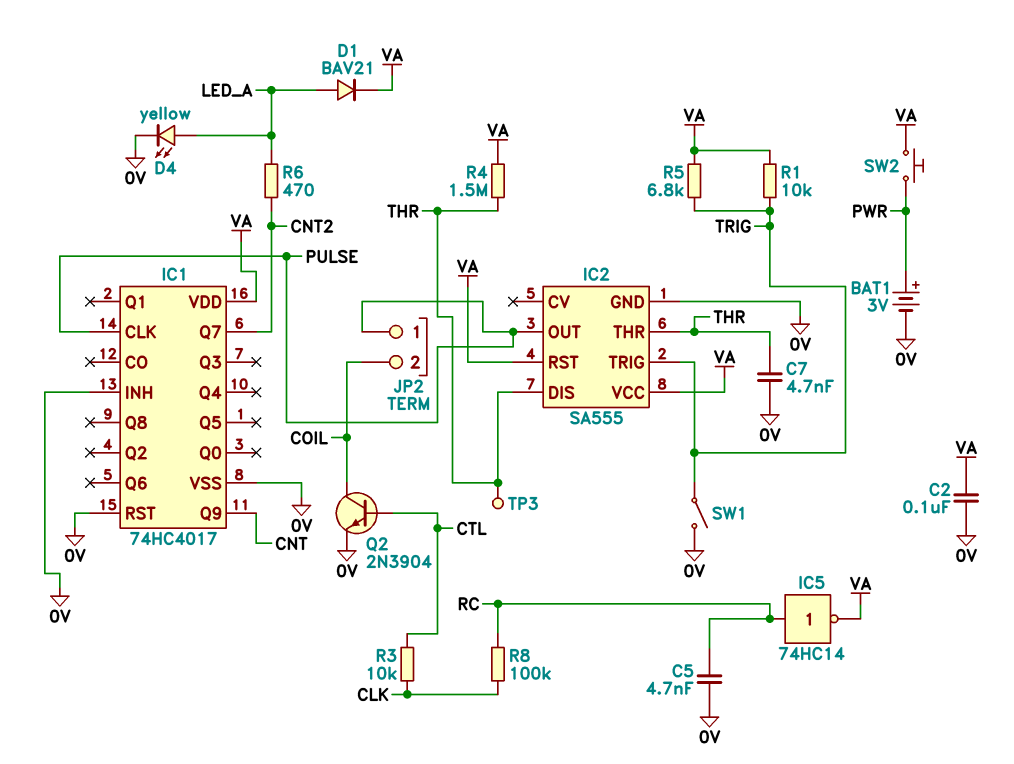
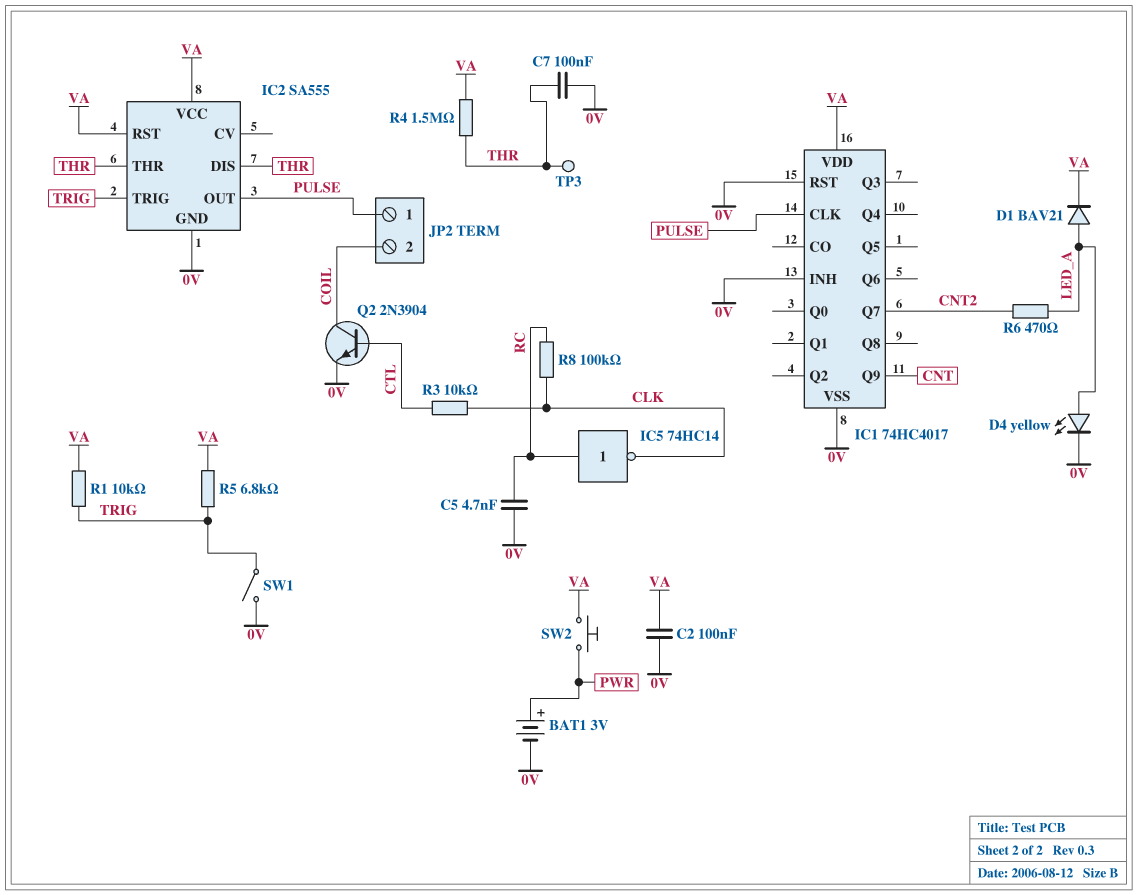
C7: 4.7nF (0V, THR) -> 100nF (0V, THR)
IC5: NOT 74HC14 (in RC, out VA) -> NOT 74HC14 (in RC, out CLK)

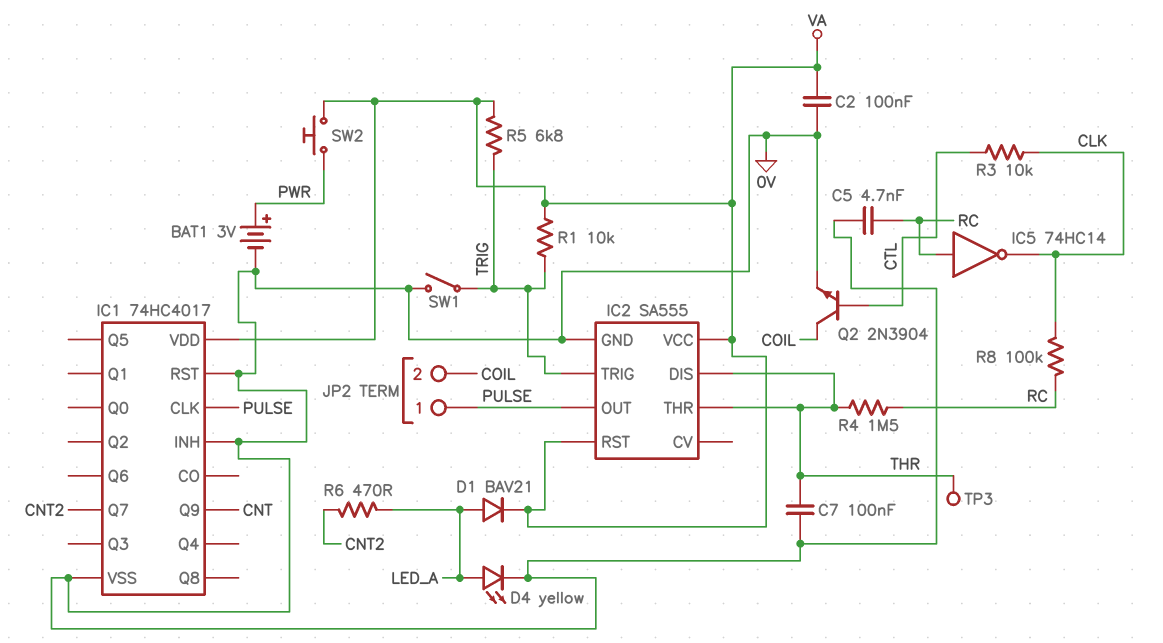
R4: 1.5M (THR, VA) -> 1.5M (RC, THR)

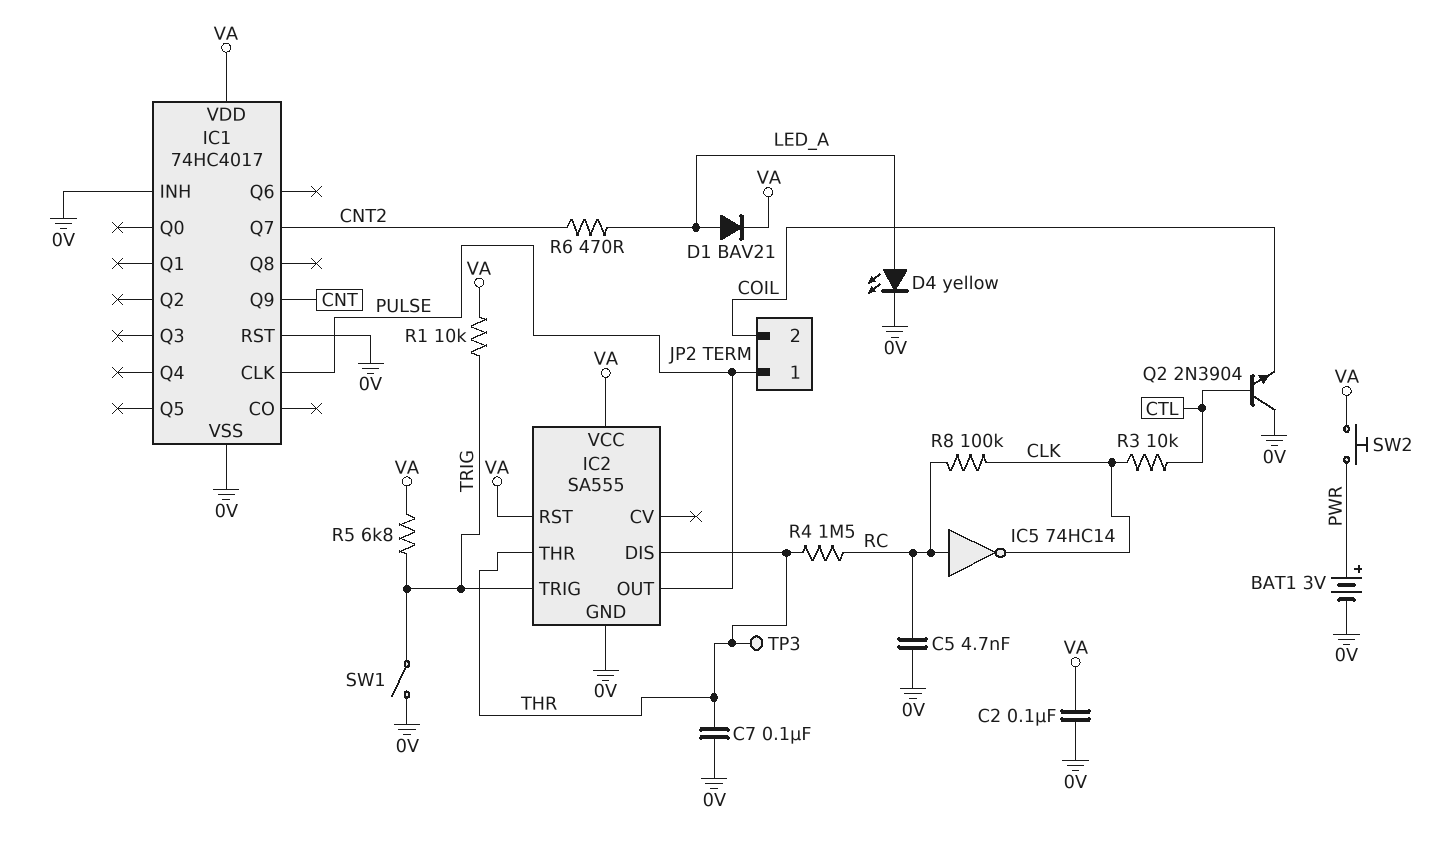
Q2: NPN 2N3904 (B CTL, C COIL, E 0V) -> NPN 2N3904 (B CTL, C 0V, E COIL)

